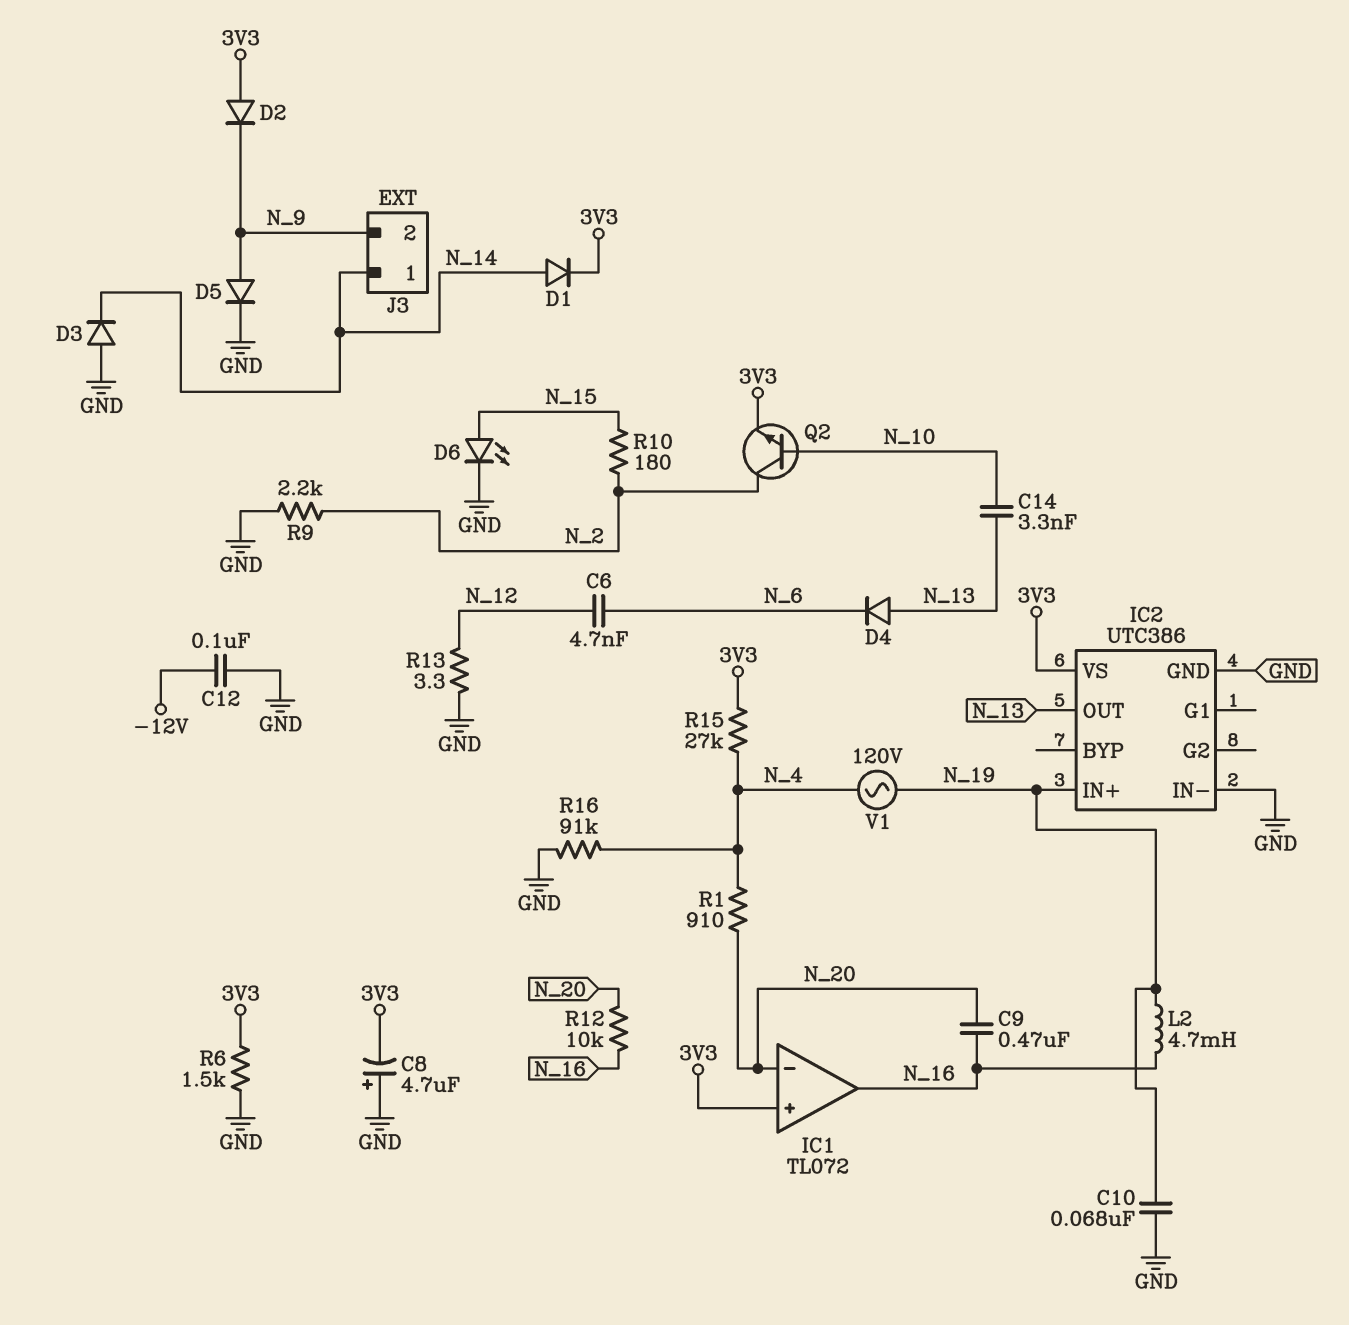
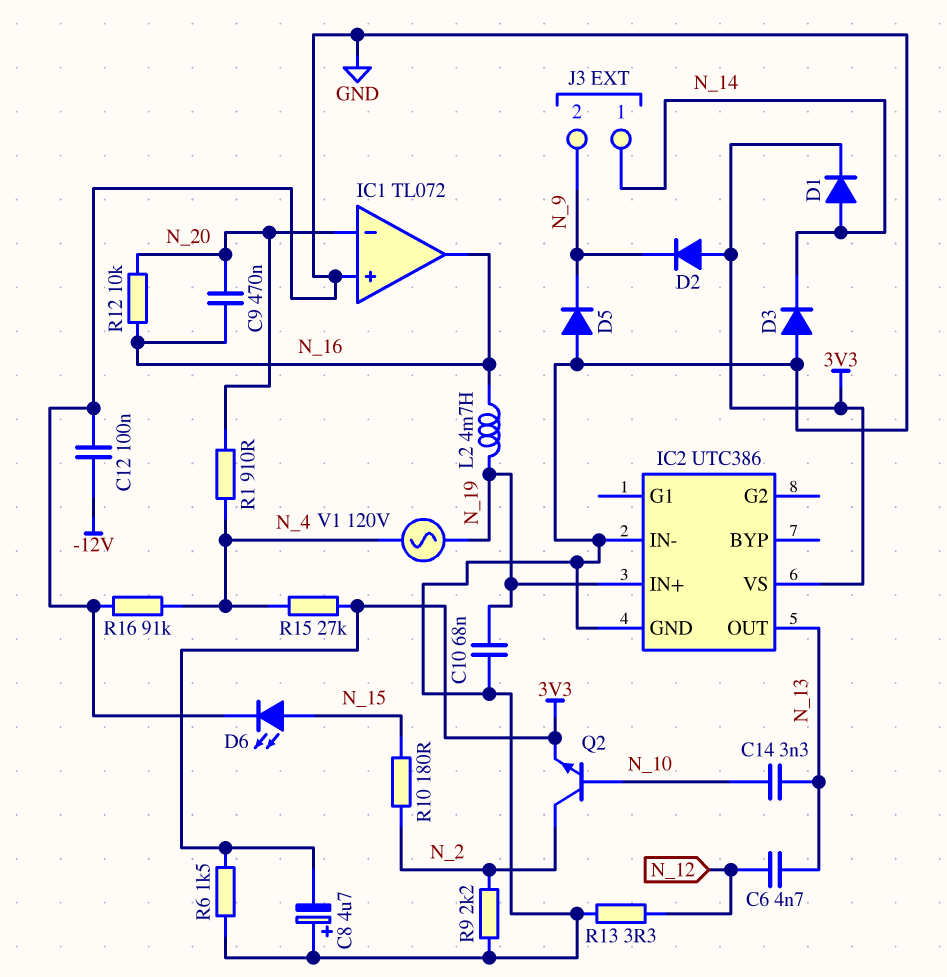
C6: 4.7nF (N_6, N_12) -> 4.7nF (N_12, N_13)
D4: diode (A N_13, K N_6) -> none
D5: diode (A N_9, K GND) -> diode (A GND, K N_9)
IC1 pin in+: 3V3 -> GND

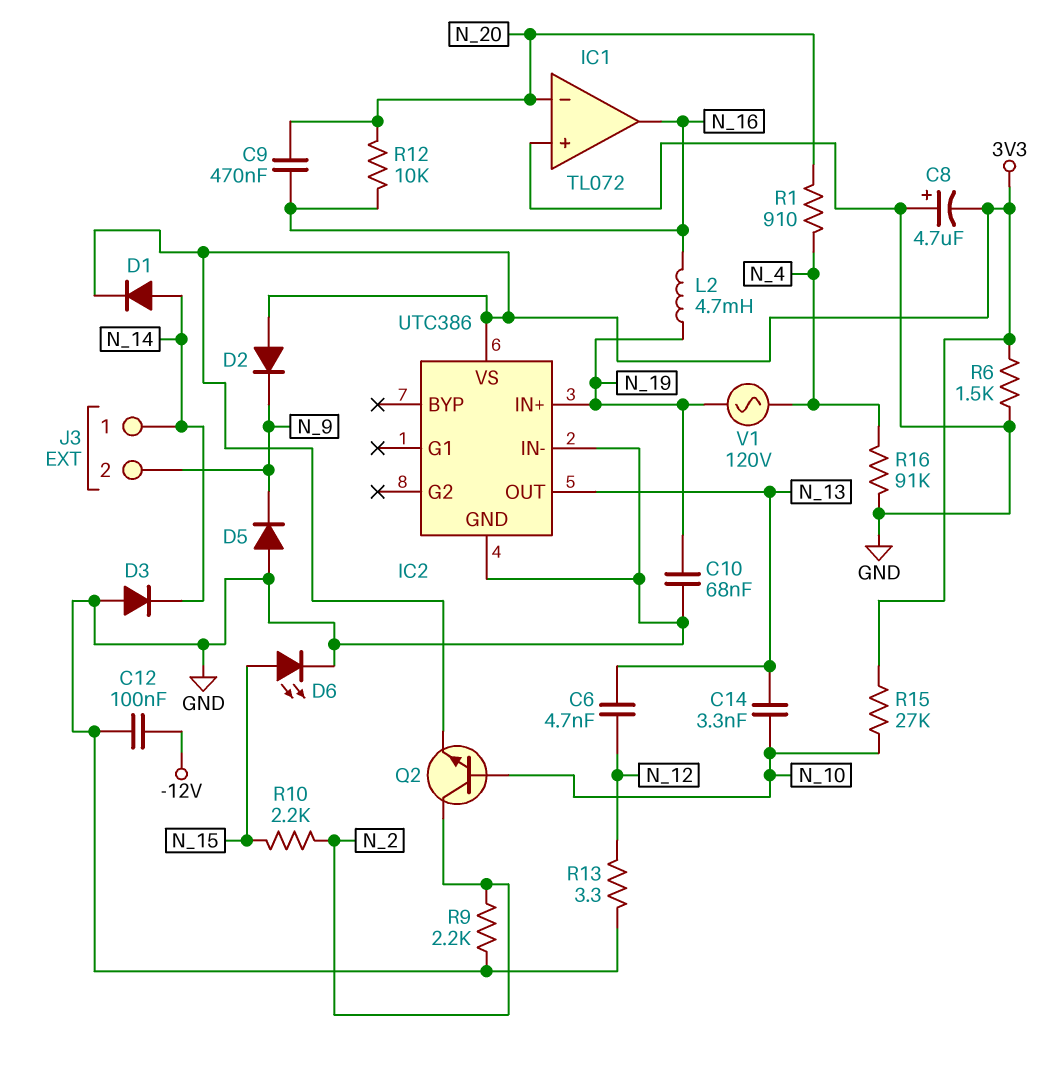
R10: 180 (N_2, N_15) -> 2.2k (N_2, N_15)
R15: 27k (3V3, N_4) -> 27k (3V3, N_10)

